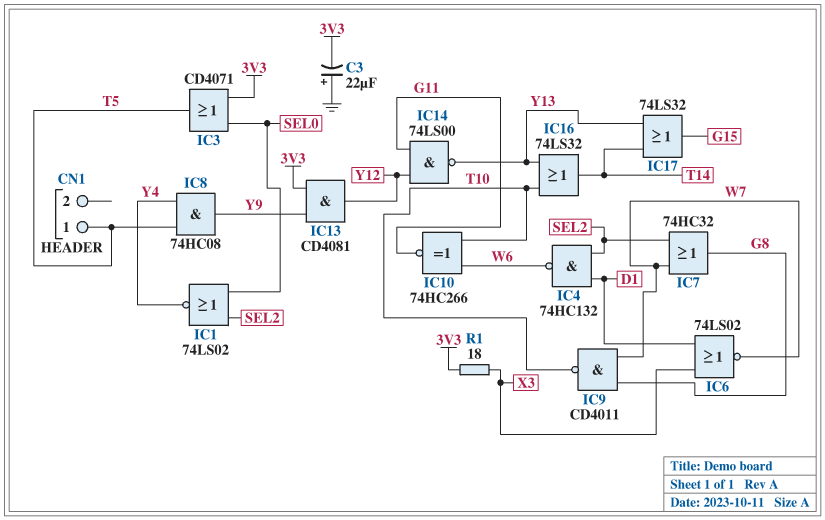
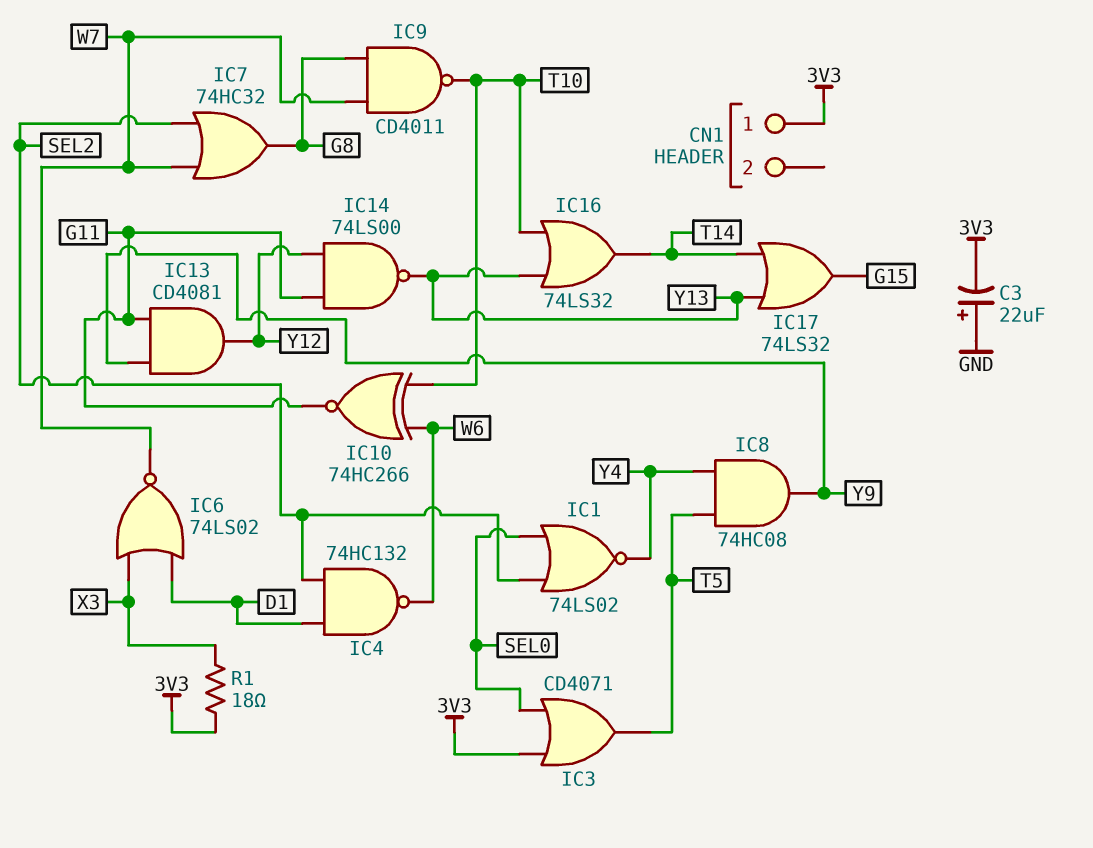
CN1 pin 1: T5 -> 3V3
IC13: AND CD4081 (in 3V3, in Y9, out Y12) -> AND CD4081 (in G11, in Y9, out Y12)

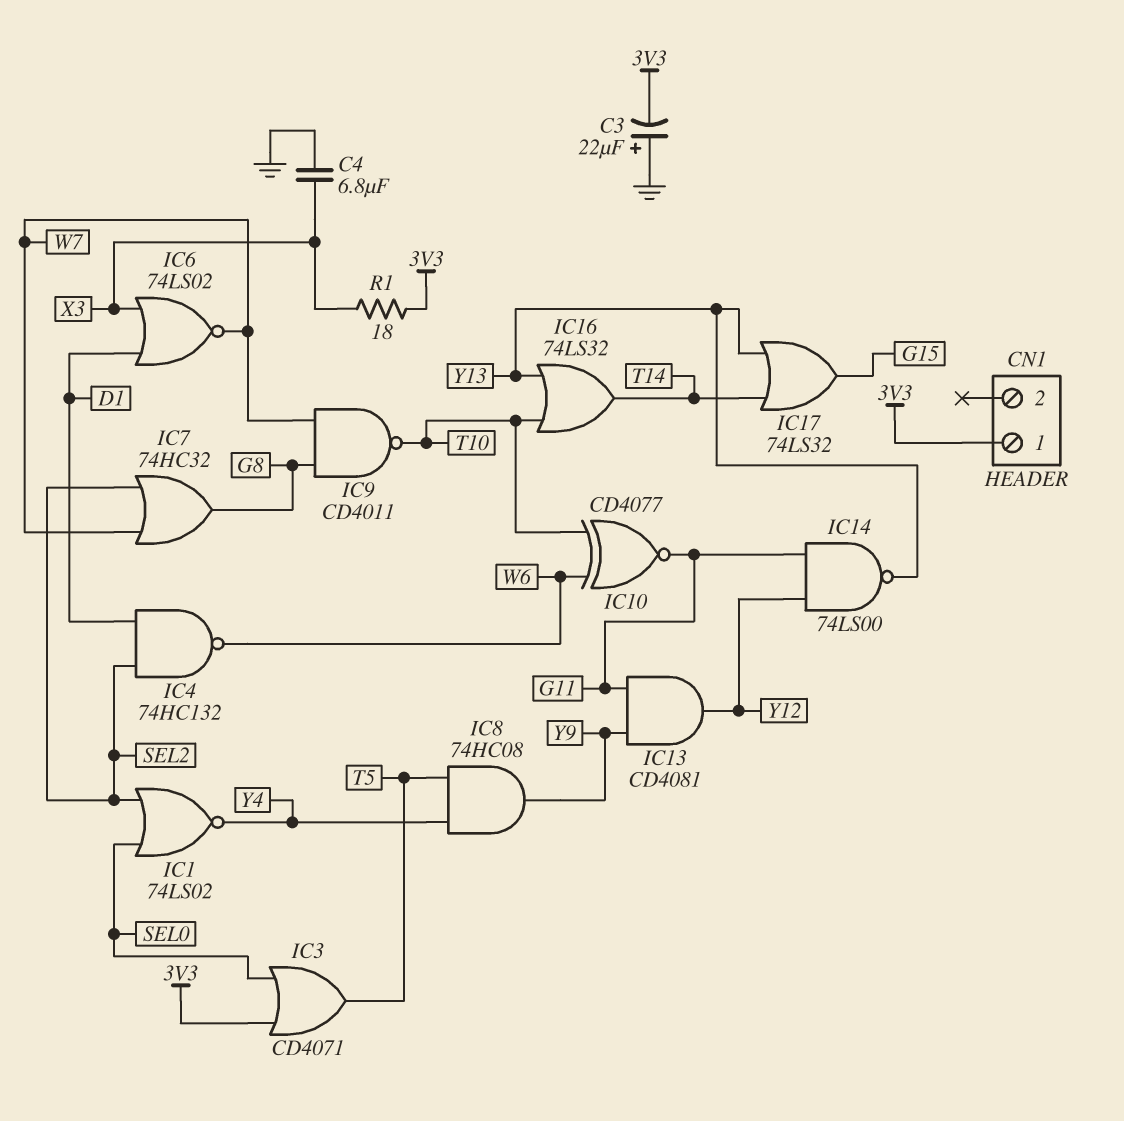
C4: none -> 6.8uF (GND, X3)
IC10: XNOR 74HC266 (in T10, in W6, out G11) -> XNOR CD4077 (in T10, in W6, out G11)

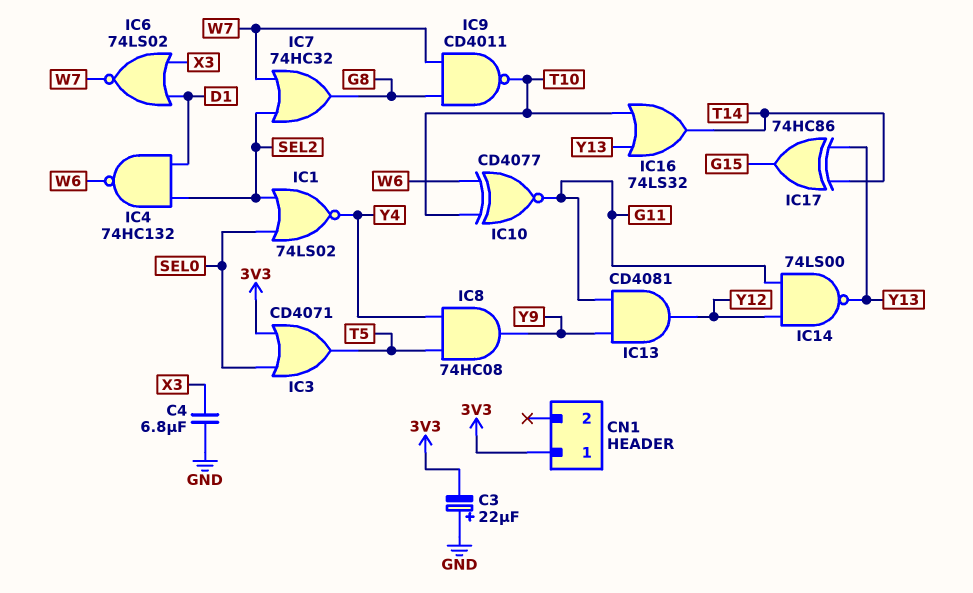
IC17: OR 74LS32 (in T14, in Y13, out G15) -> XOR 74HC86 (in T14, in Y13, out G15)
R1: 18 (3V3, X3) -> none

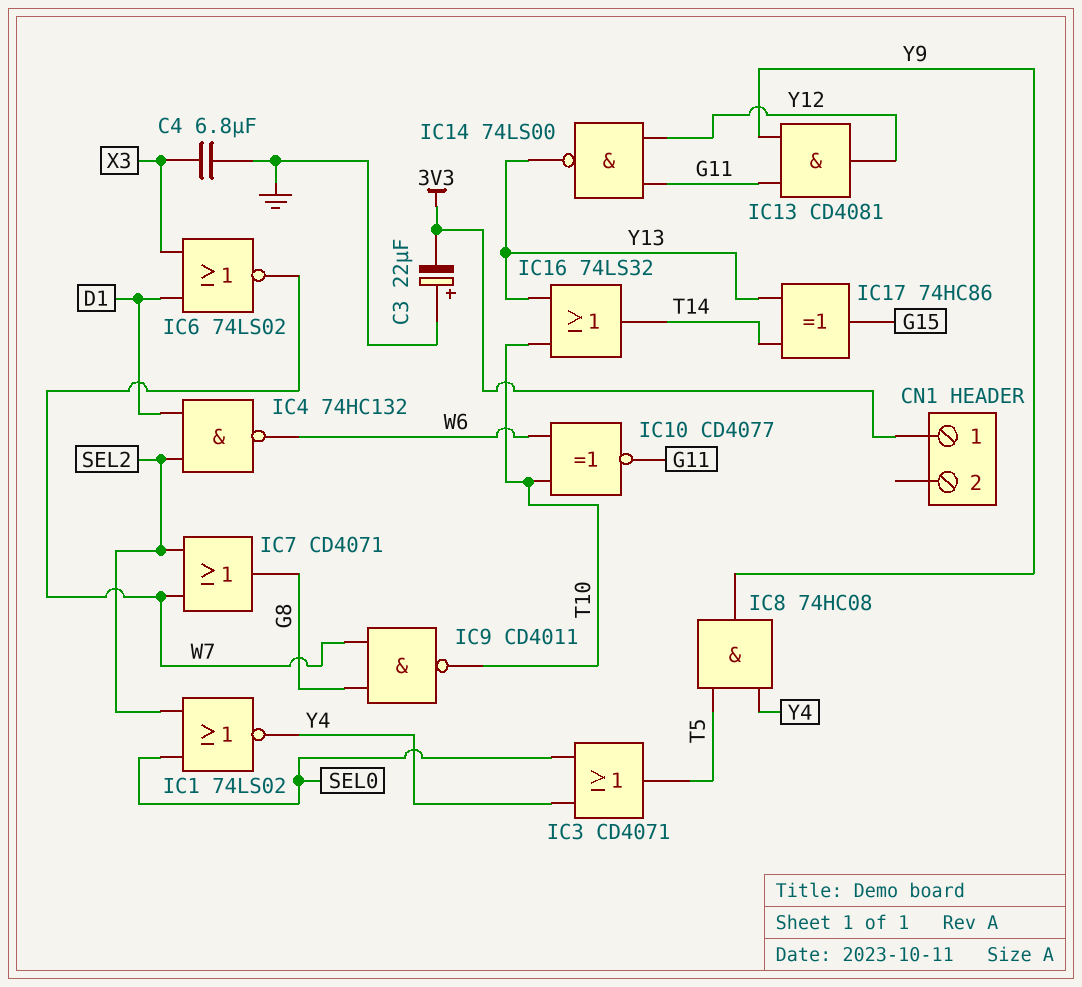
IC3: OR CD4071 (in 3V3, in SEL0, out T5) -> OR CD4071 (in SEL0, in Y4, out T5)
IC7: OR 74HC32 (in SEL2, in W7, out G8) -> OR CD4071 (in SEL2, in W7, out G8)

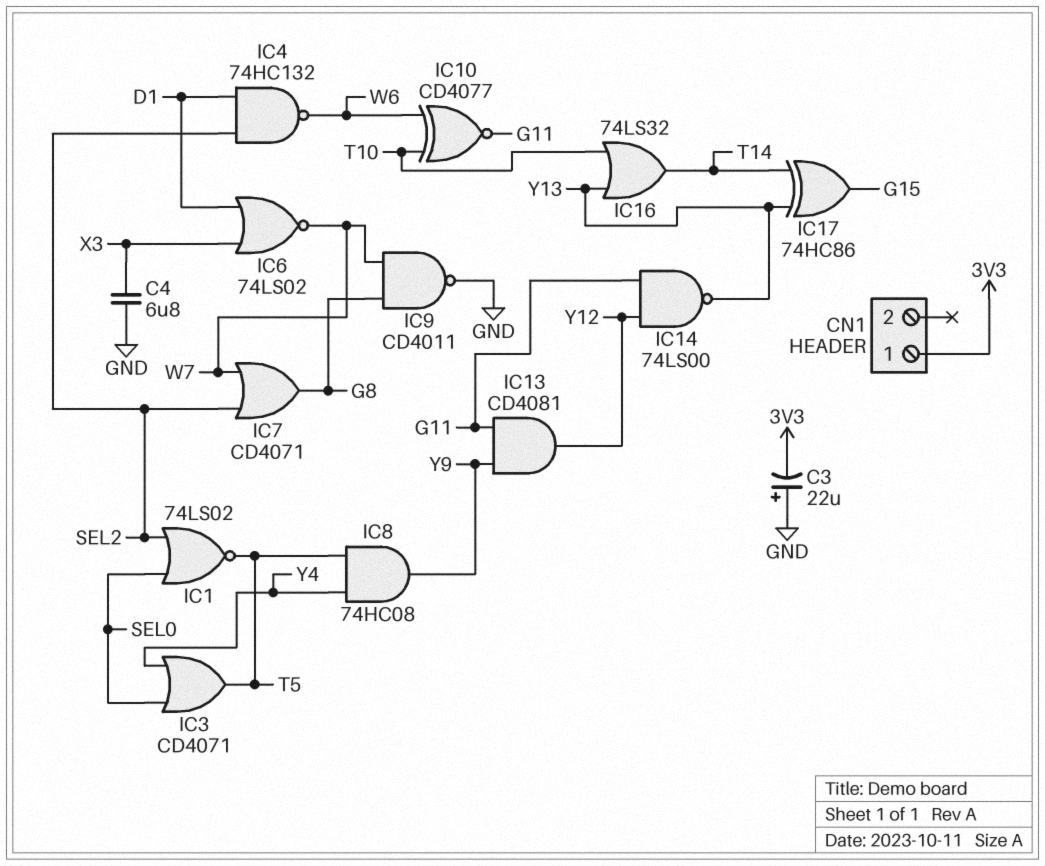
IC1: NOR 74LS02 (in SEL0, in SEL2, out Y4) -> NOR 74LS02 (in SEL0, in SEL2, out T5)
IC9: NAND CD4011 (in G8, in W7, out T10) -> NAND CD4011 (in G8, in W7, out GND)

